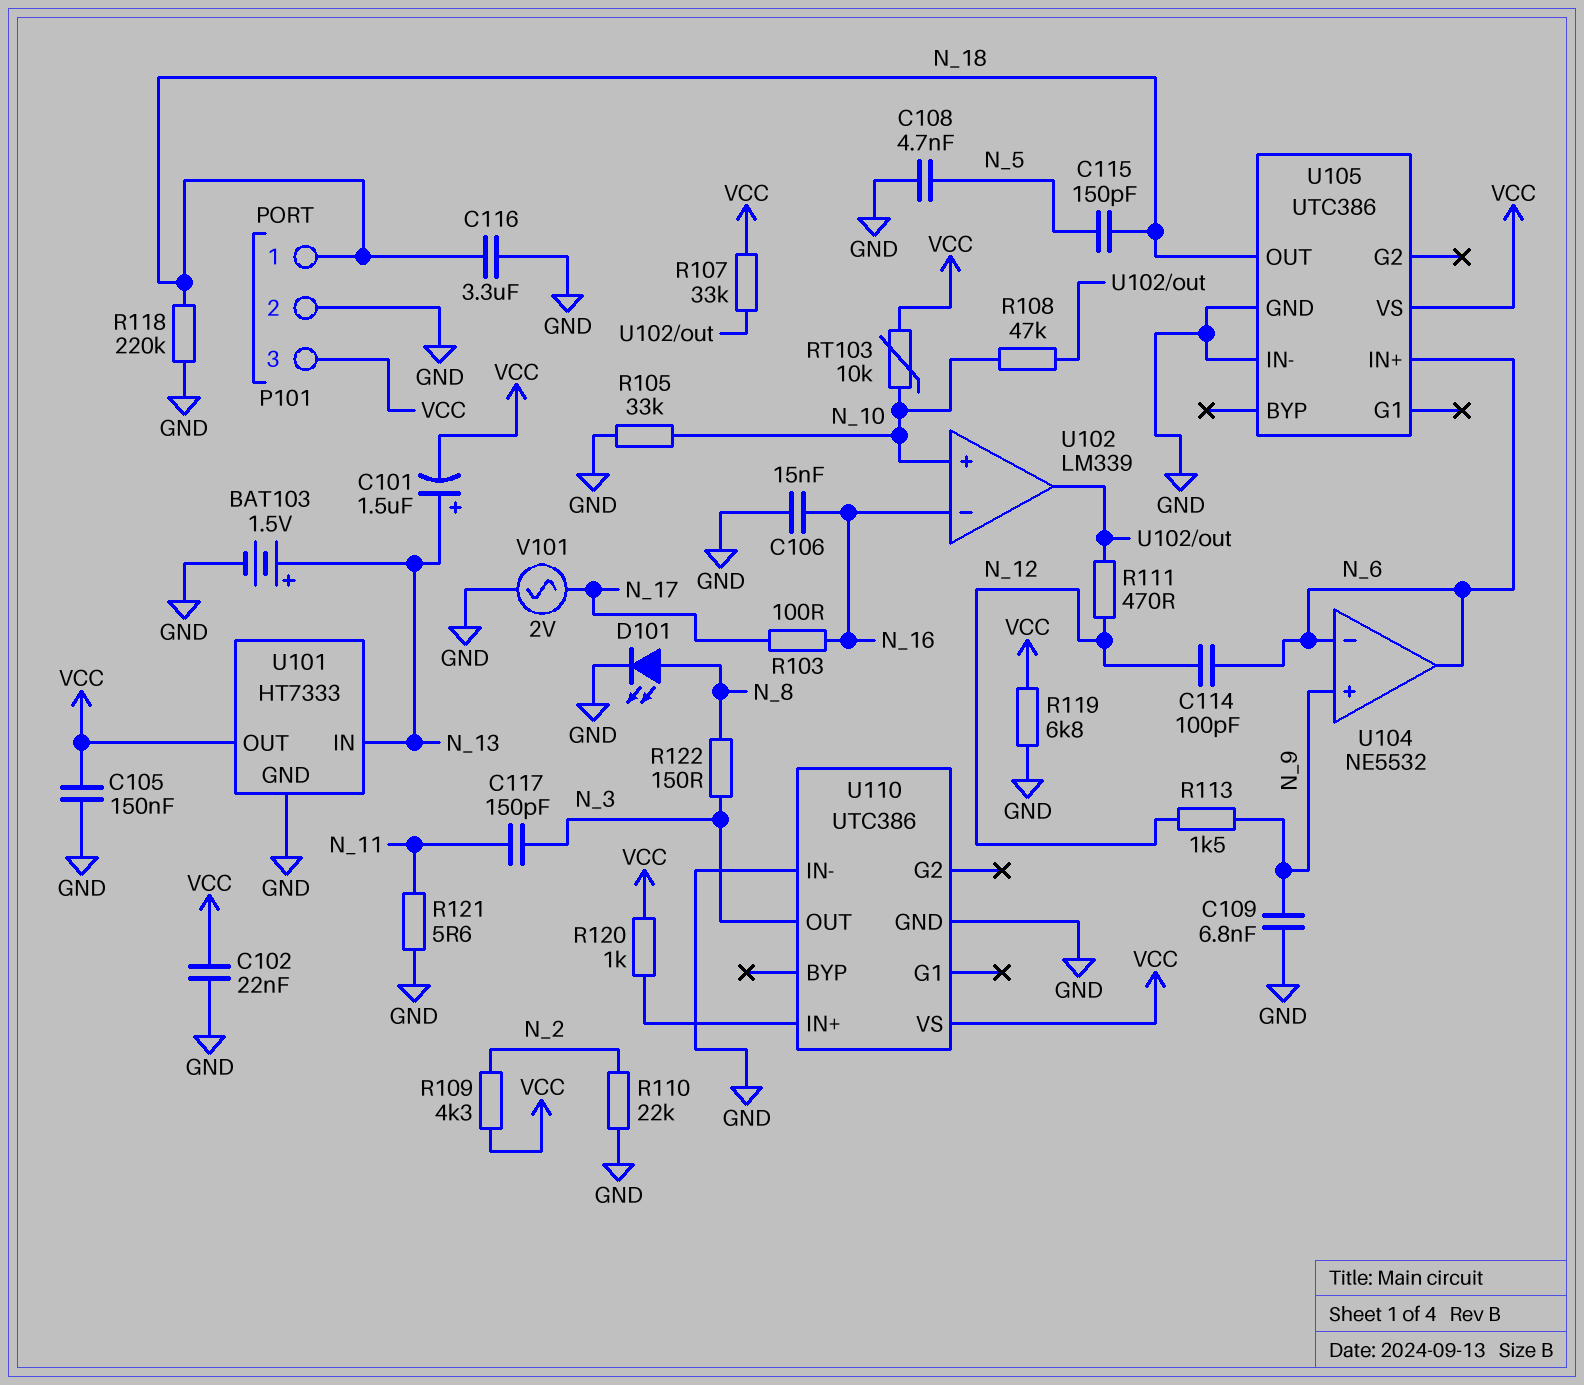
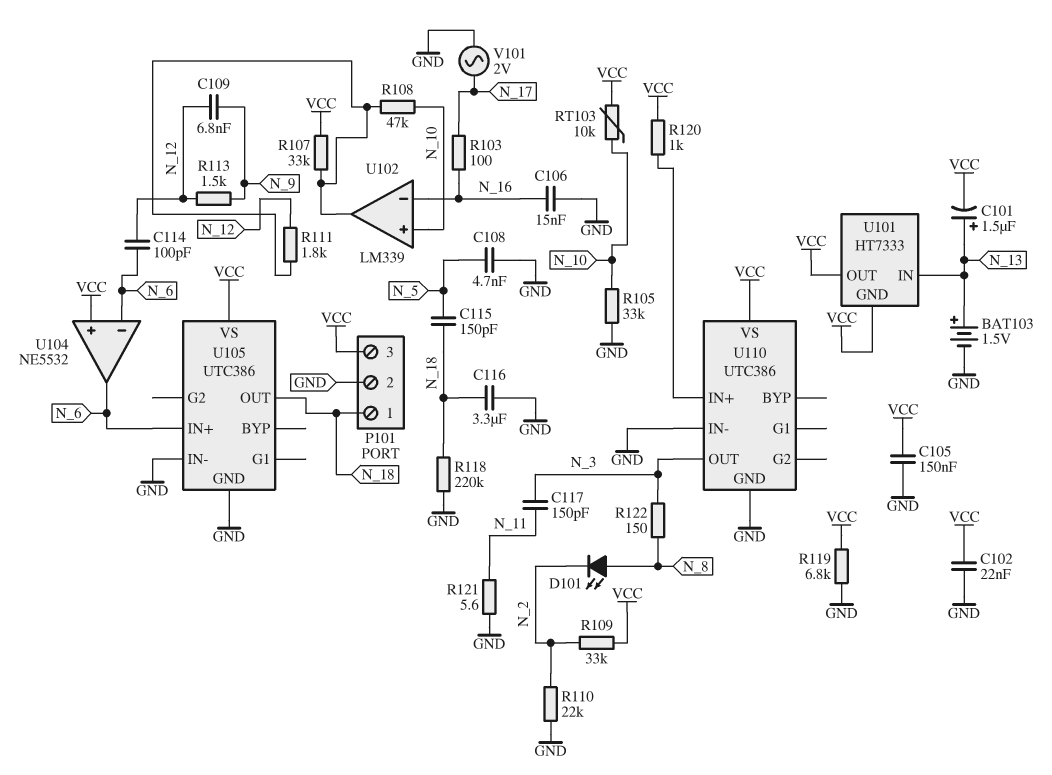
C109: 6.8nF (GND, N_9) -> 6.8nF (N_9, N_12)
D101: LED (A N_8, K GND) -> LED (A N_8, K N_2)
R109: 4.3k (N_2, VCC) -> 33k (N_2, VCC)
R111: 470 (N_12, U102/out) -> 1.8k (N_12, U102/out)
U101 pin GND: GND -> VCC
U104 pin in+: N_9 -> VCC

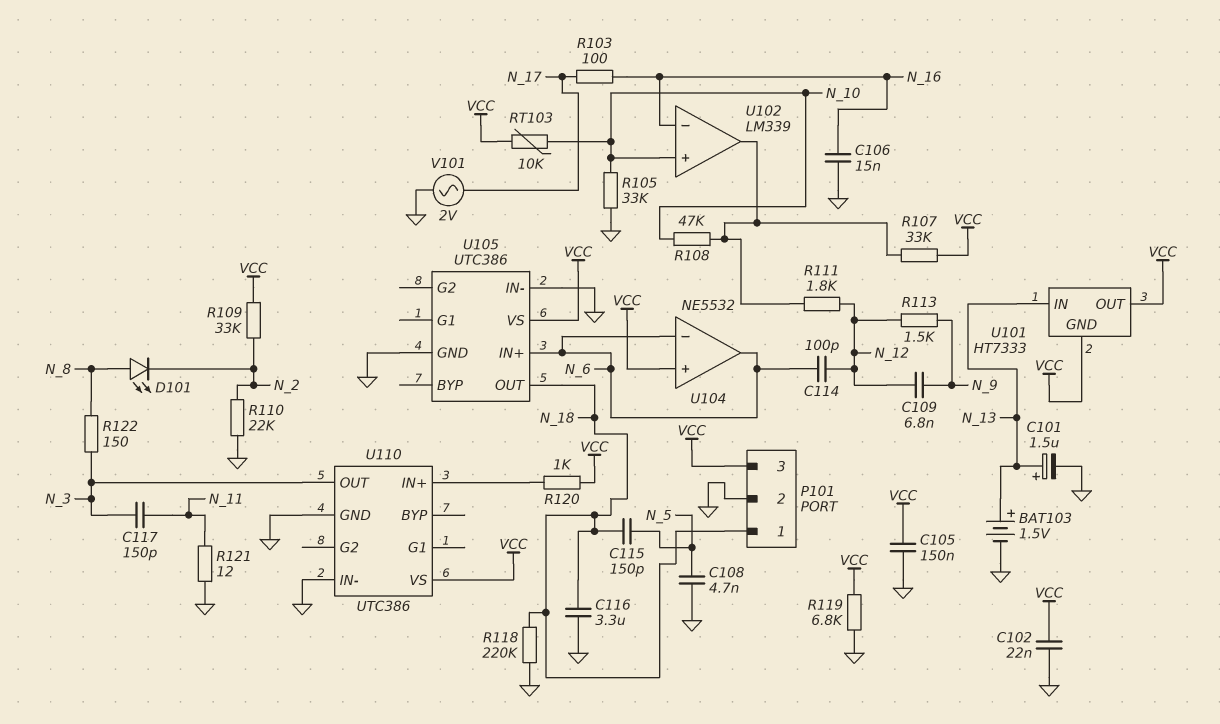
C101: 1.5uF (plus N_13, minus VCC) -> 1.5uF (plus N_13, minus GND)
R121: 5.6 (GND, N_11) -> 12 (GND, N_11)

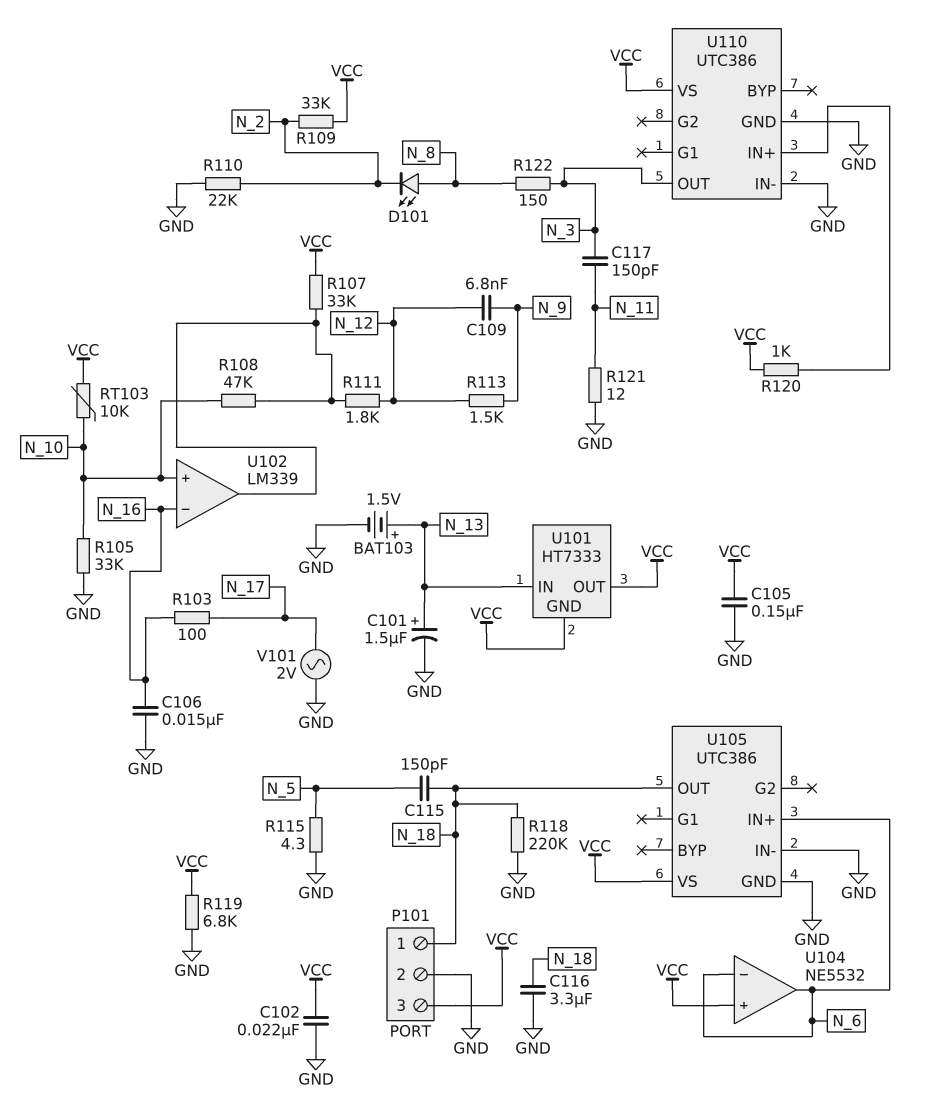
C108: 4.7nF (GND, N_5) -> none
C114: 100pF (N_6, N_12) -> none
R115: none -> 4.3 (GND, N_5)

